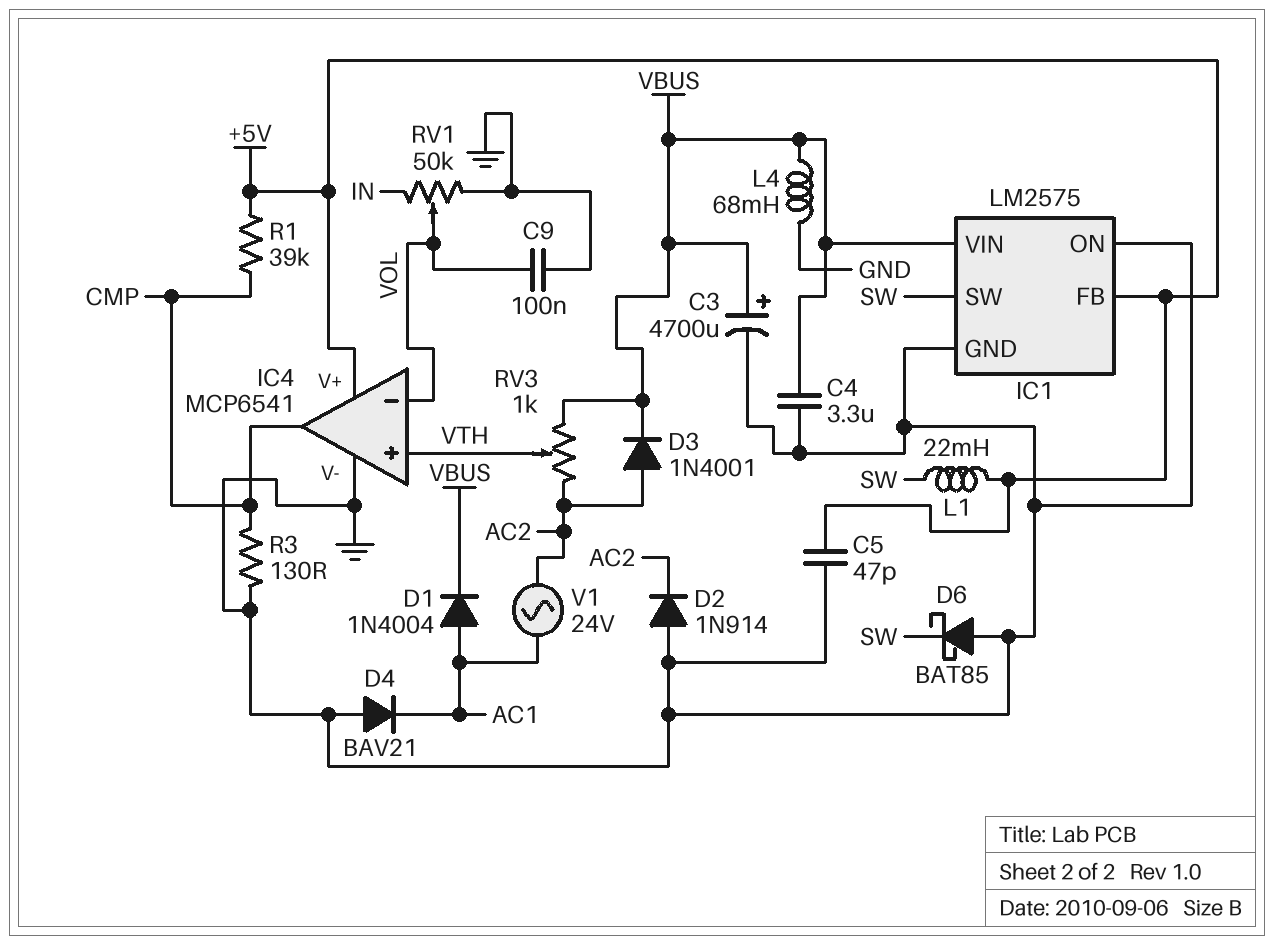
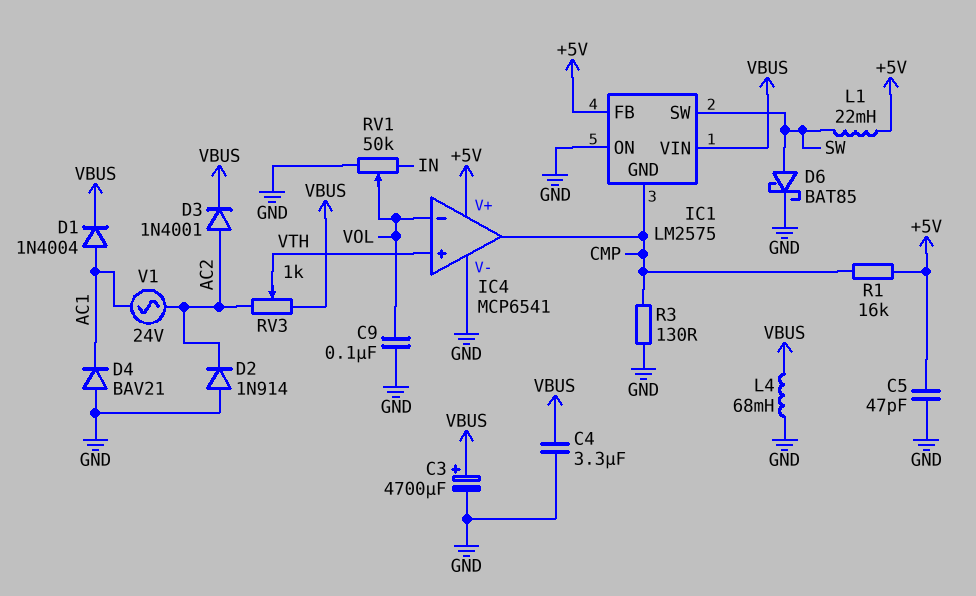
D6: schottky BAT85 (A GND, K SW) -> schottky BAT85 (A SW, K GND)
IC1 pin GND: GND -> CMP
R1: 39k (+5V, CMP) -> 16k (+5V, CMP)

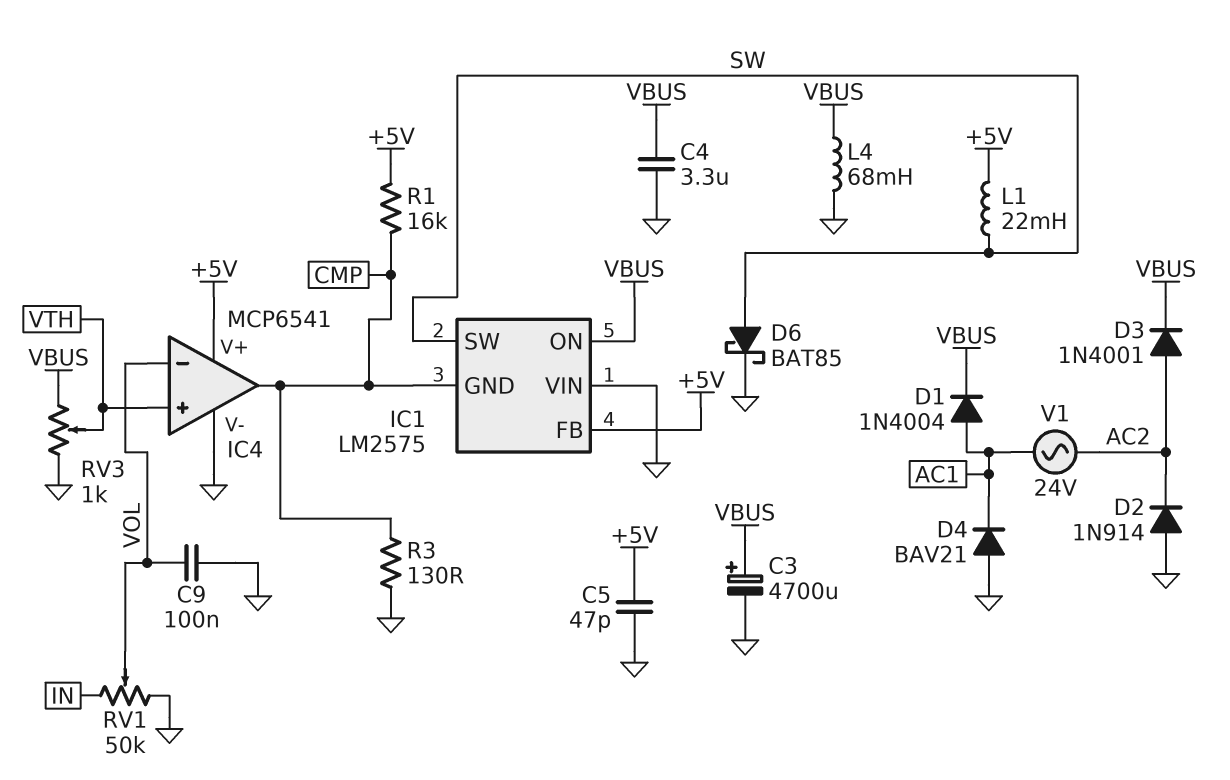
IC1 pin ON: GND -> VBUS
IC1 pin VIN: VBUS -> GND
RV3: 1k (AC2, VBUS, wiper VTH) -> 1k (GND, VBUS, wiper VTH)

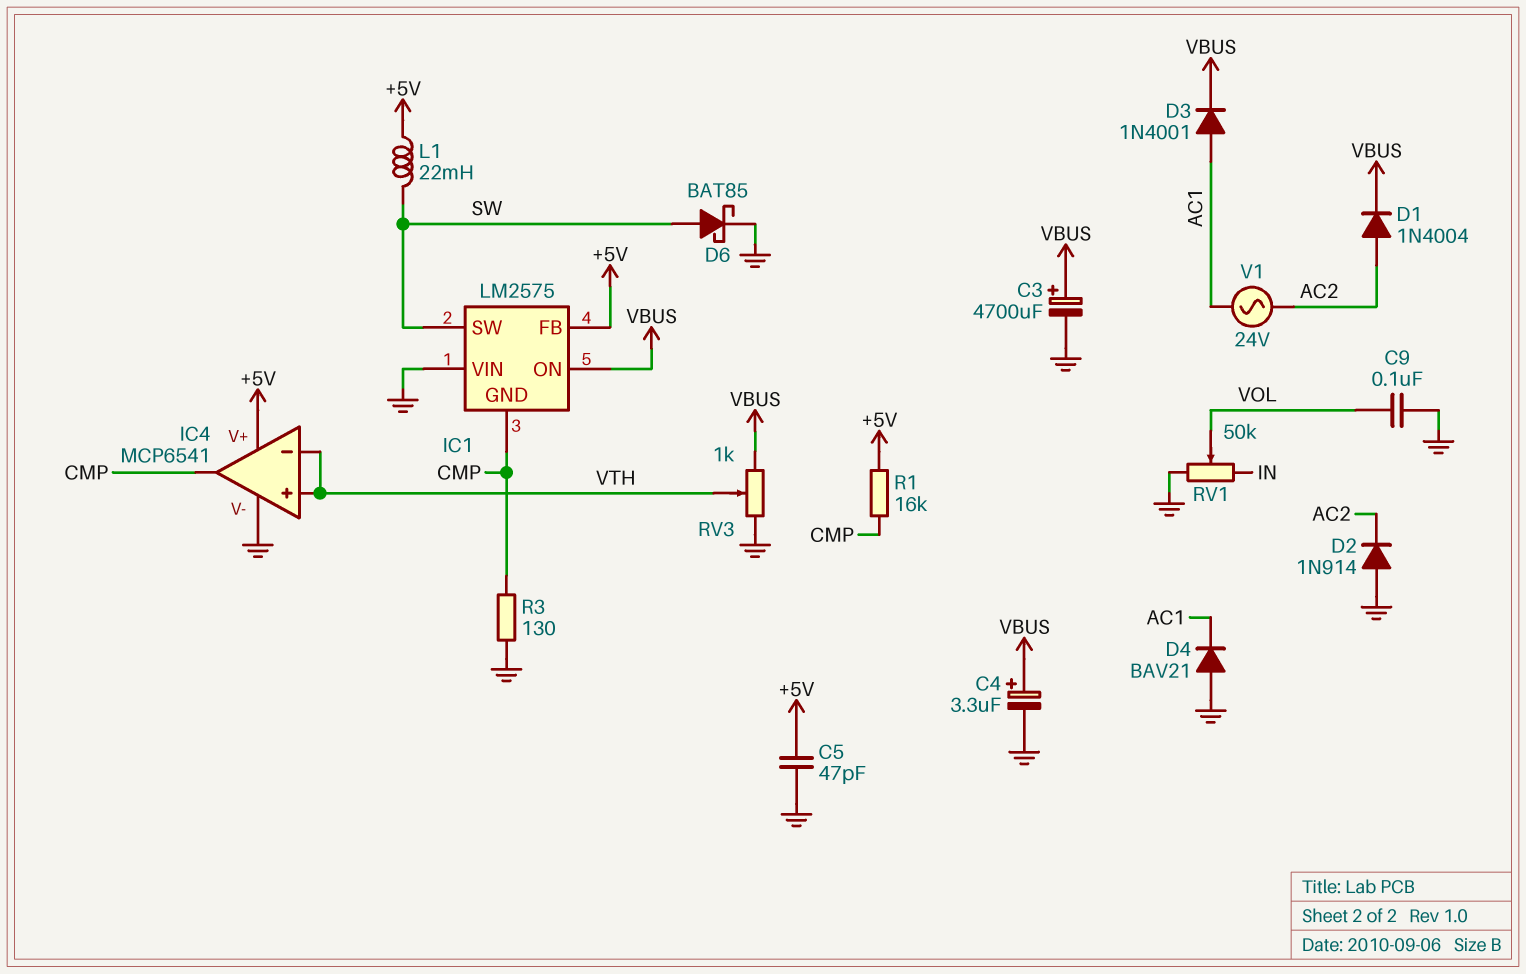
C4: 3.3uF (GND, VBUS) -> 3.3uF (plus VBUS, minus GND)
D1: diode 1N4004 (A AC1, K VBUS) -> diode 1N4004 (A AC2, K VBUS)
D3: diode 1N4001 (A AC2, K VBUS) -> diode 1N4001 (A AC1, K VBUS)
IC4 pin in-: VOL -> VTH
L4: 68mH (GND, VBUS) -> none

